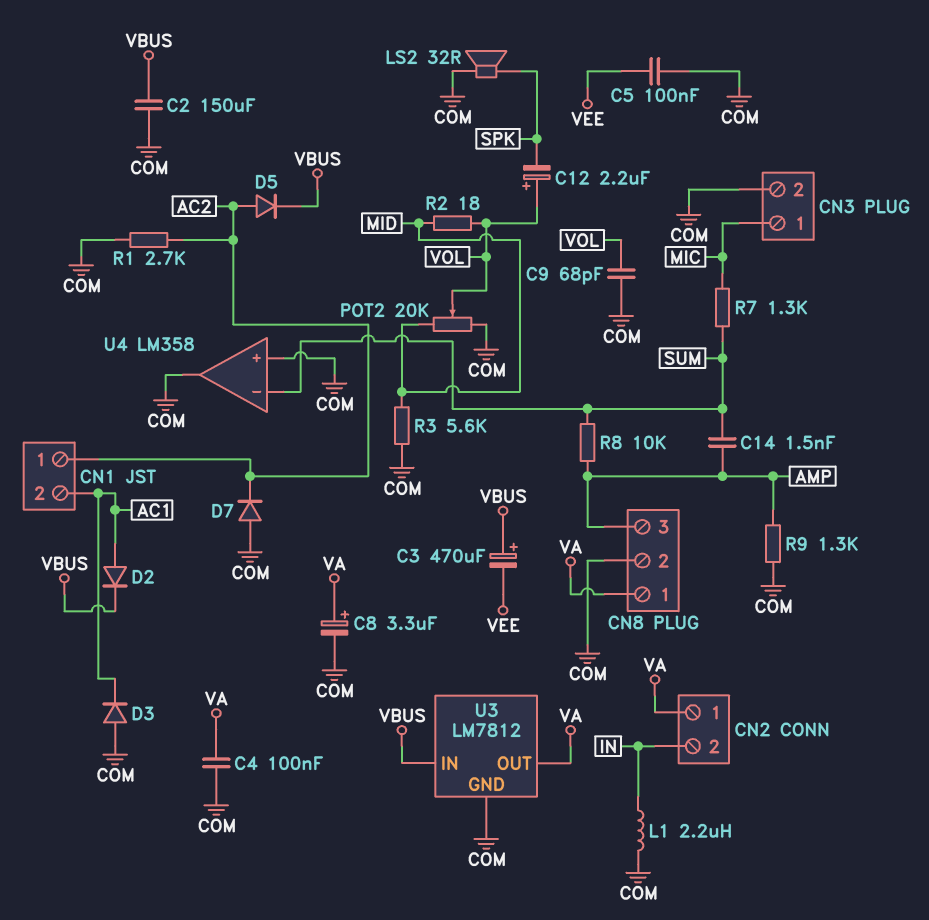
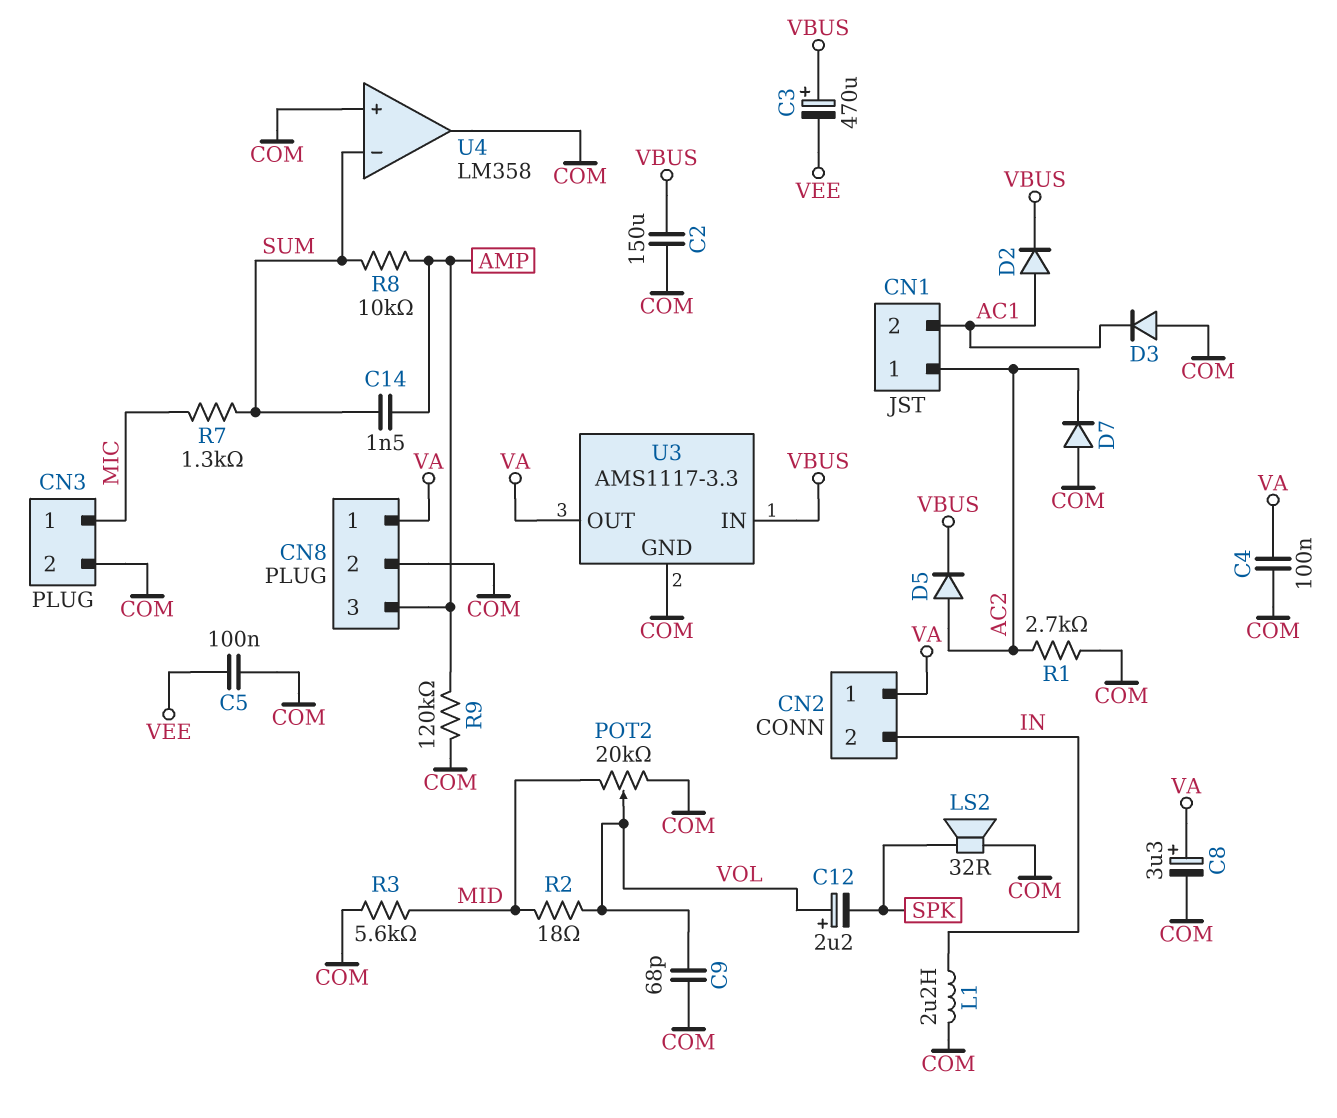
R9: 1.3k (AMP, COM) -> 120k (AMP, COM)
U3: LM7812 -> AMS1117-3.3

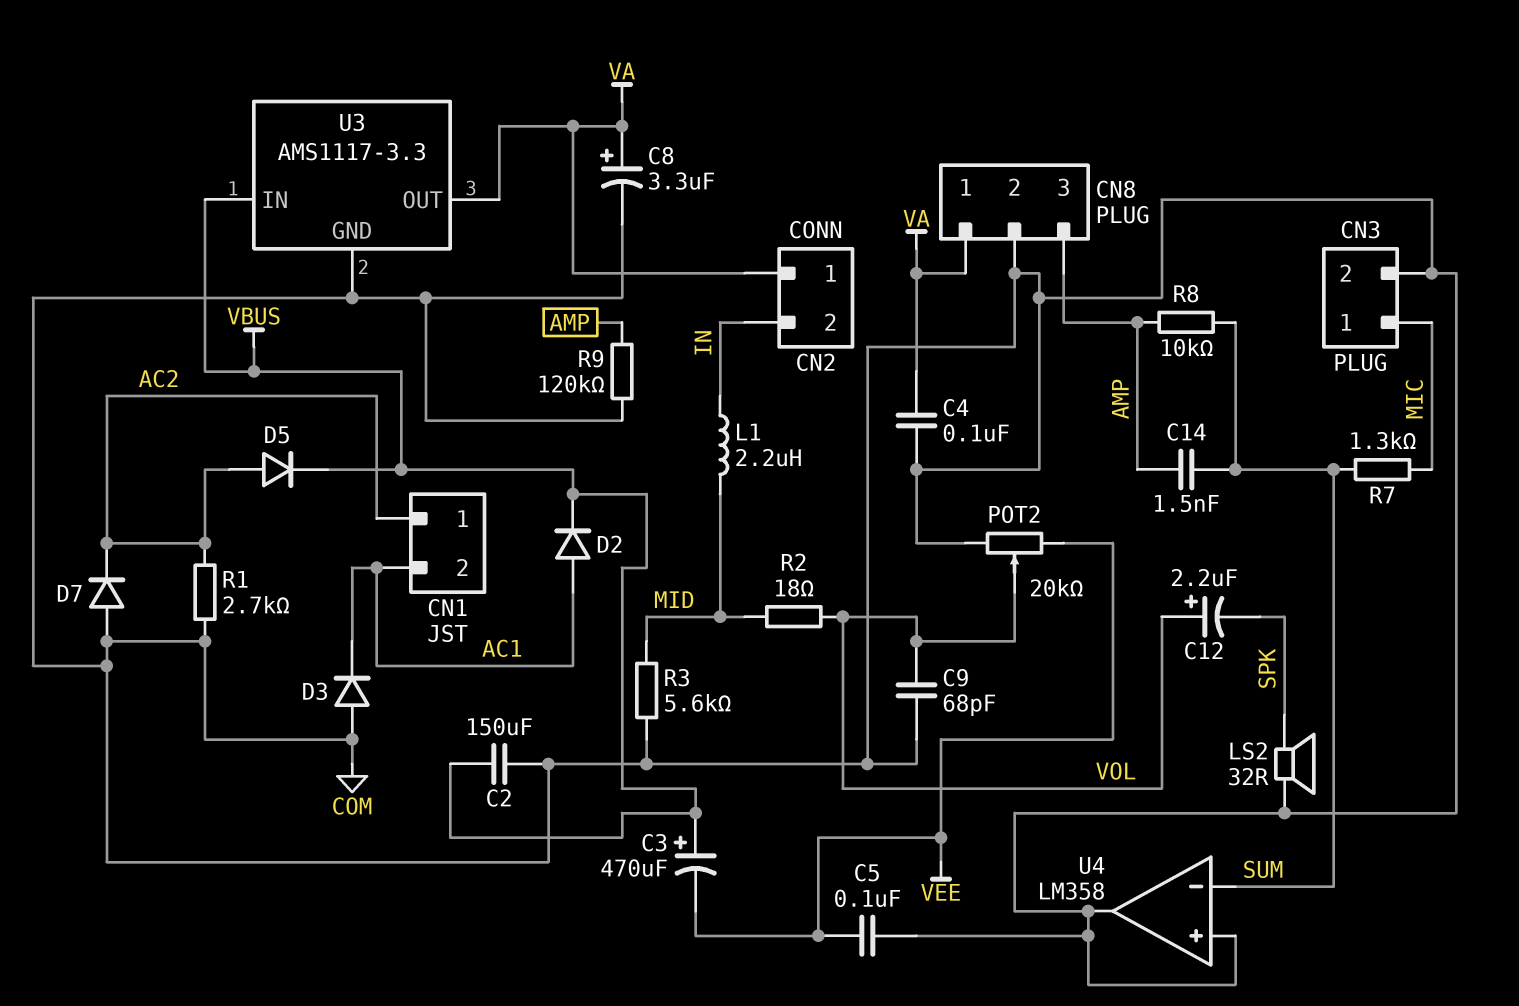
L1: 2.2uH (COM, IN) -> 2.2uH (IN, MID)
POT2: 20k (COM, MID, wiper VOL) -> 20k (COM, VEE, wiper VOL)

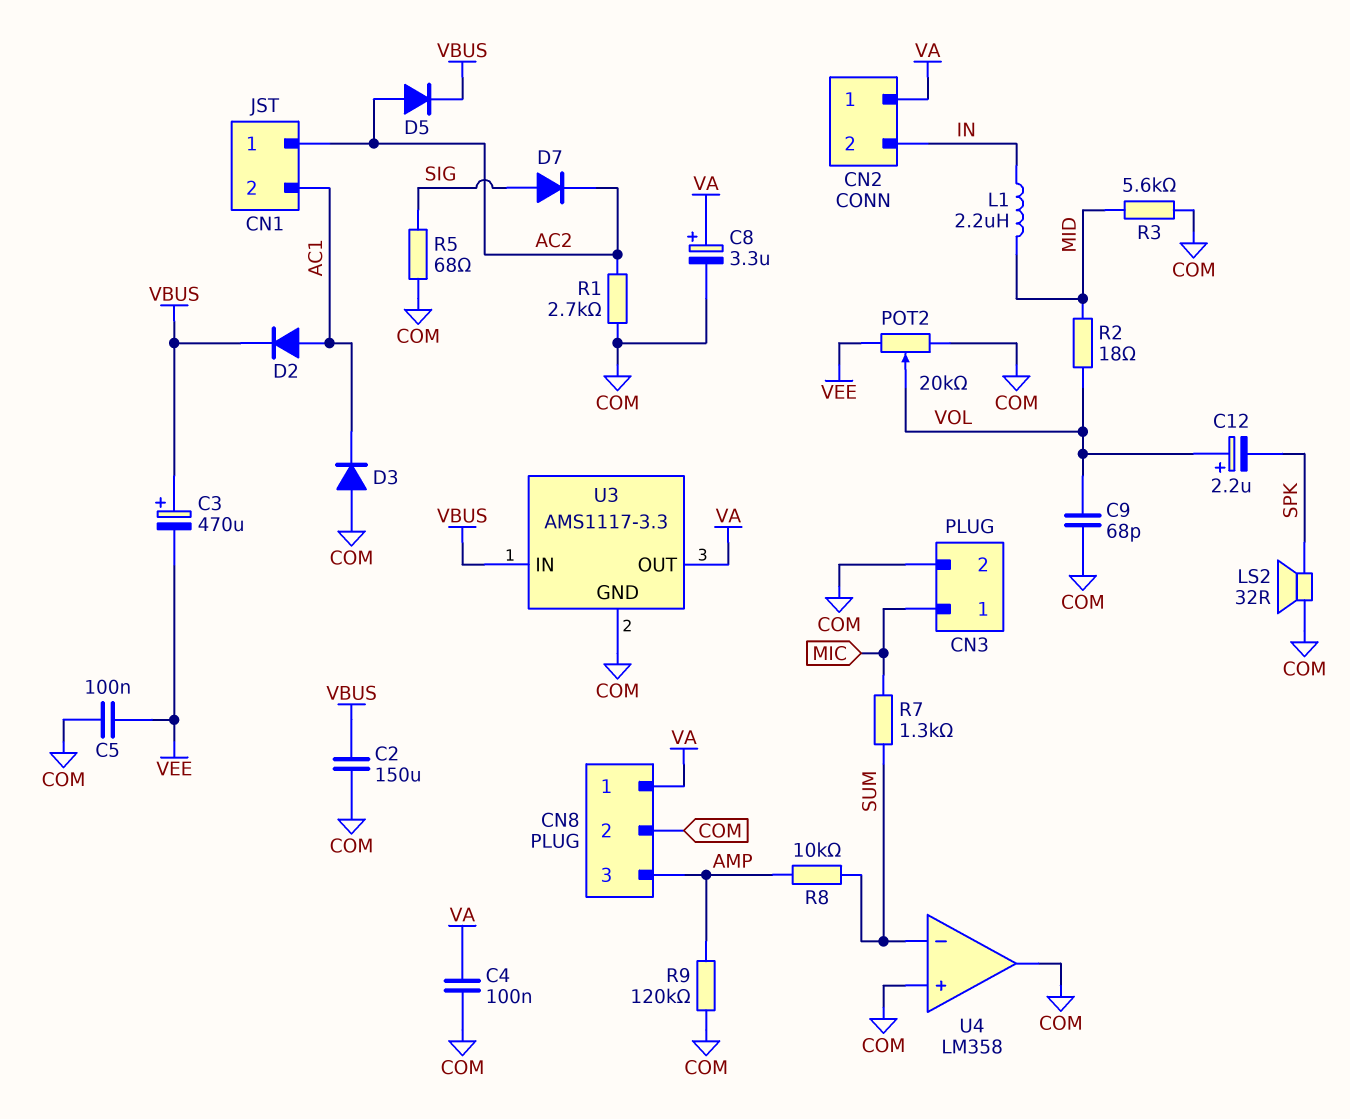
C14: 1.5nF (AMP, SUM) -> none
D7: diode (A COM, K AC2) -> diode (A SIG, K AC2)
R5: none -> 68 (COM, SIG)

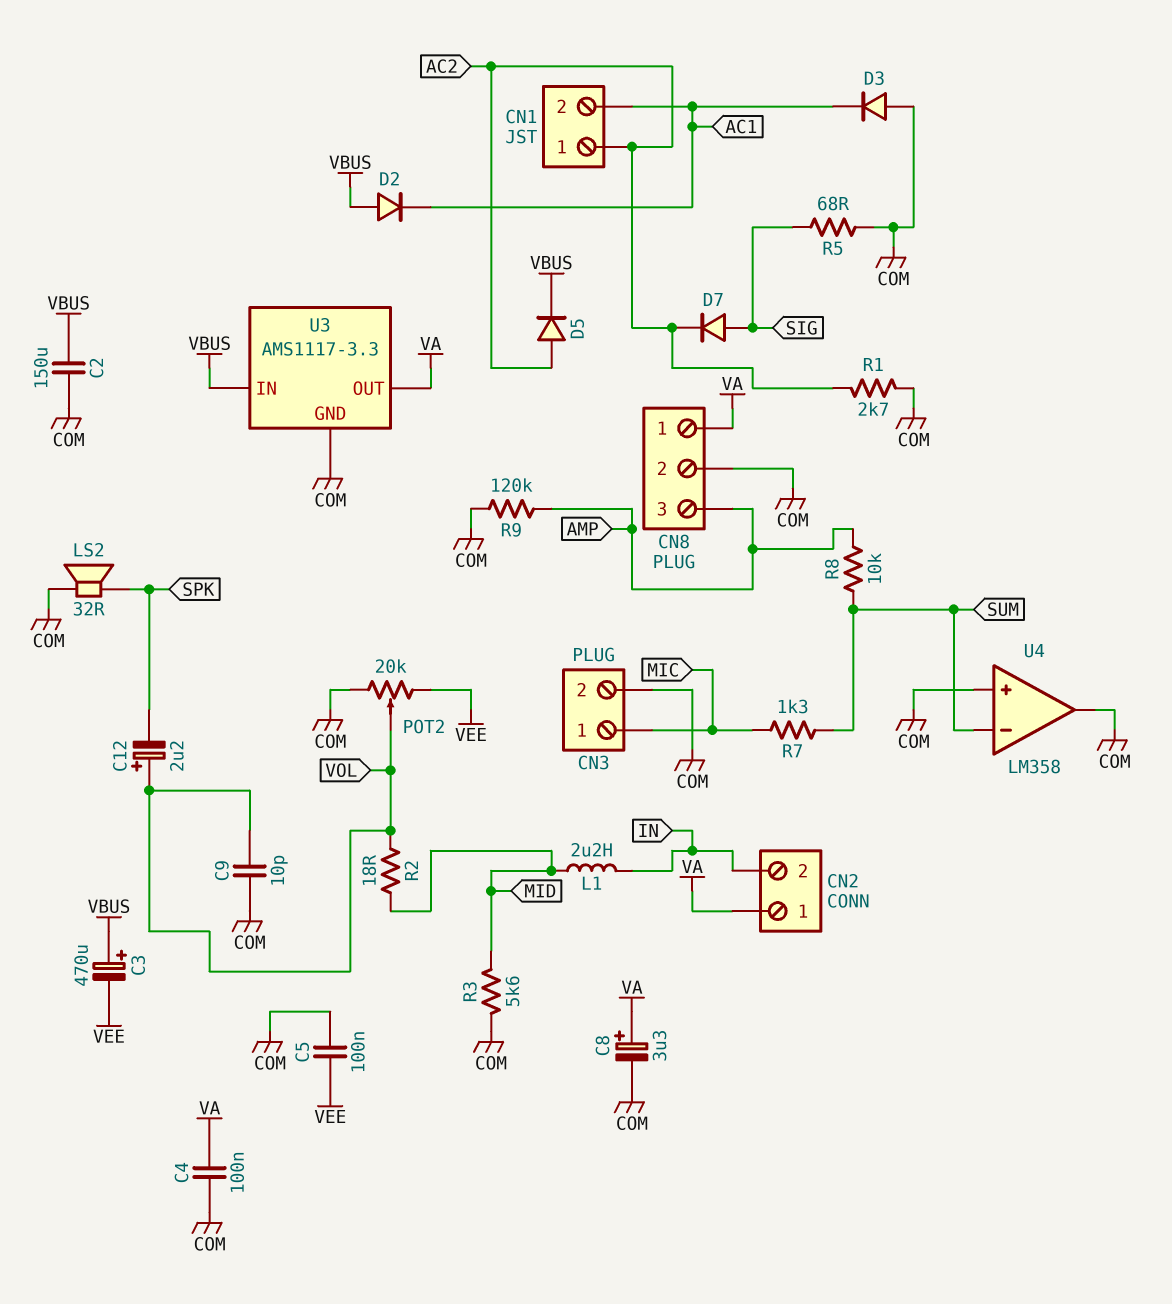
C9: 68pF (COM, VOL) -> 10pF (COM, VOL)
D2: diode (A AC1, K VBUS) -> diode (A VBUS, K AC1)

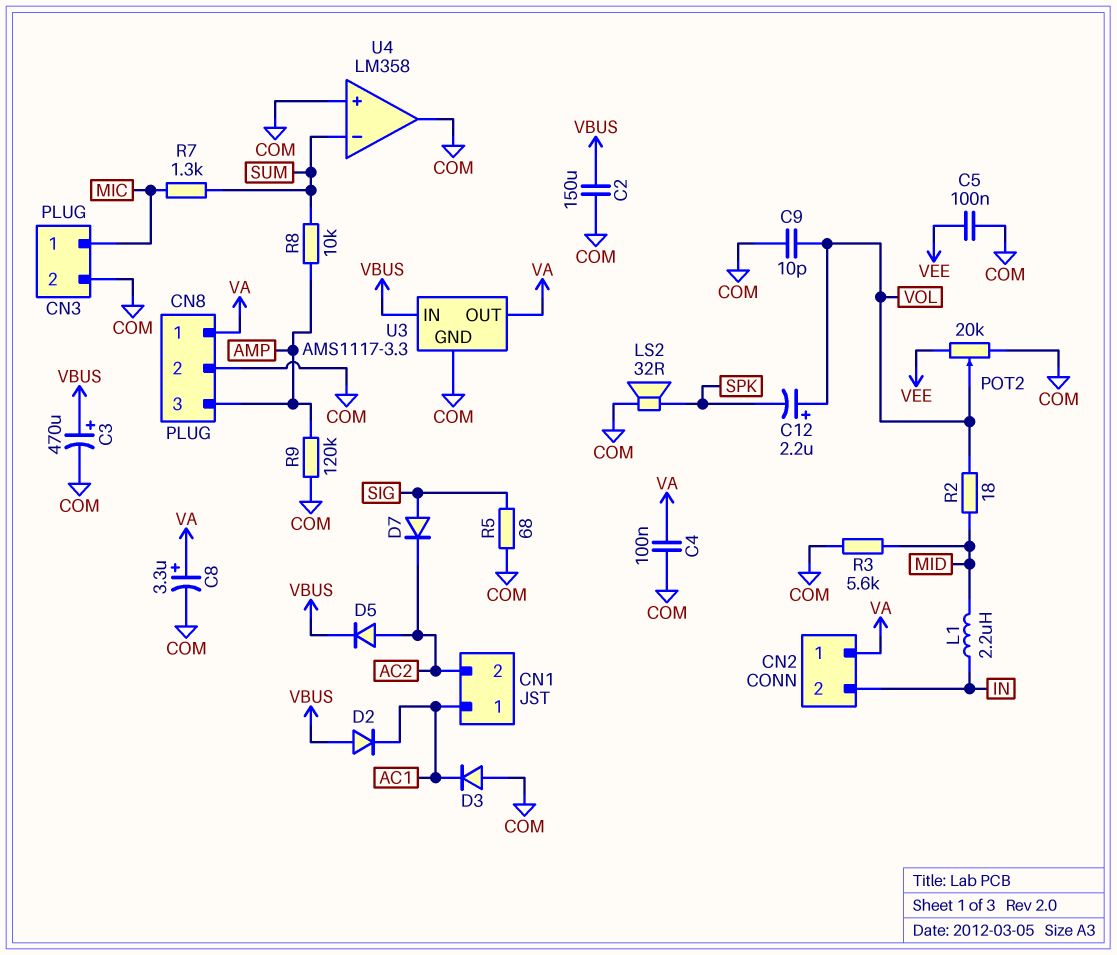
C3: 470uF (plus VBUS, minus VEE) -> 470uF (plus VBUS, minus COM)
CN1 pin 1: AC2 -> AC1
CN1 pin 2: AC1 -> AC2
R1: 2.7k (AC2, COM) -> none

